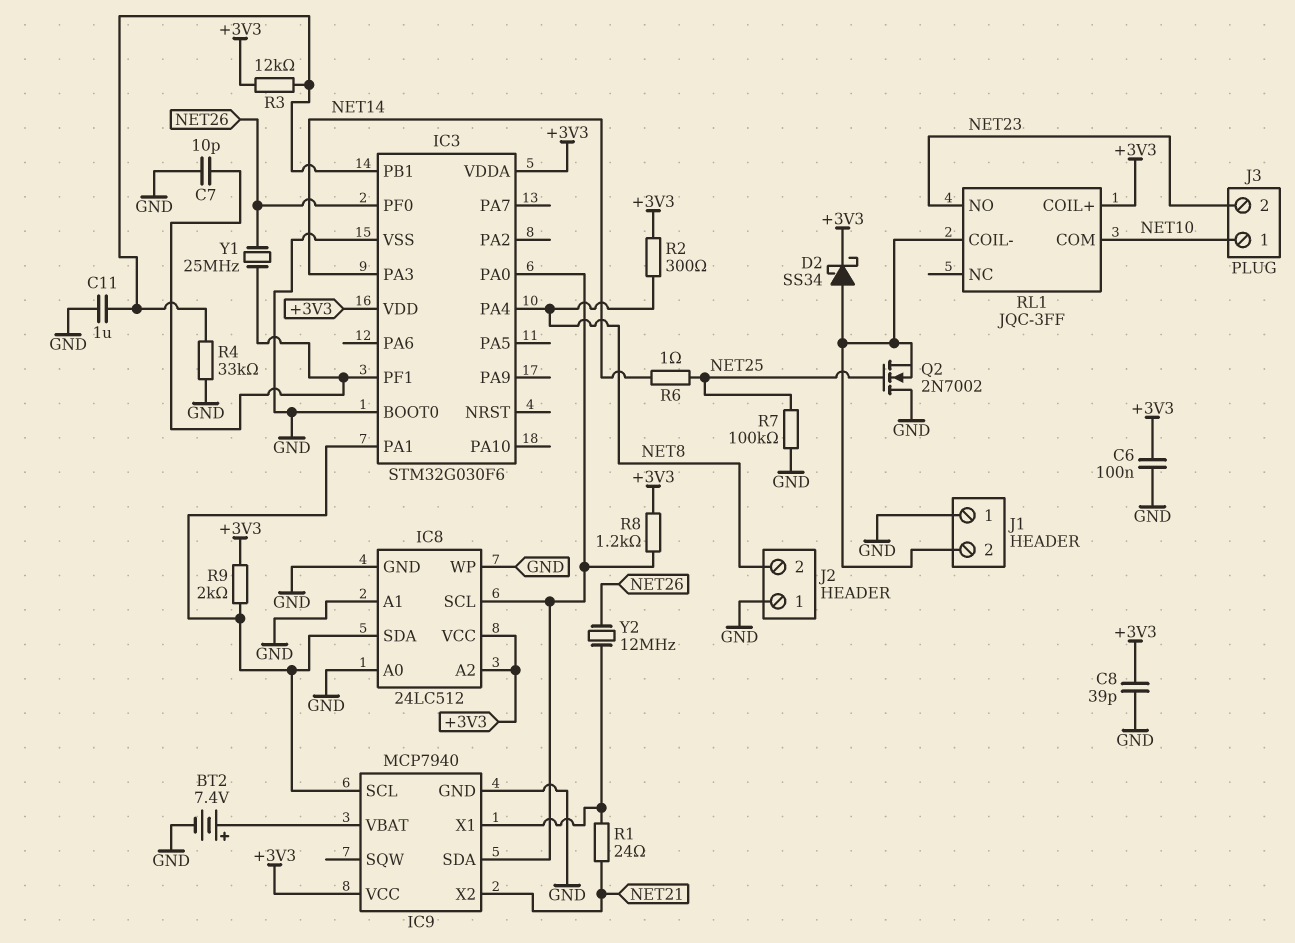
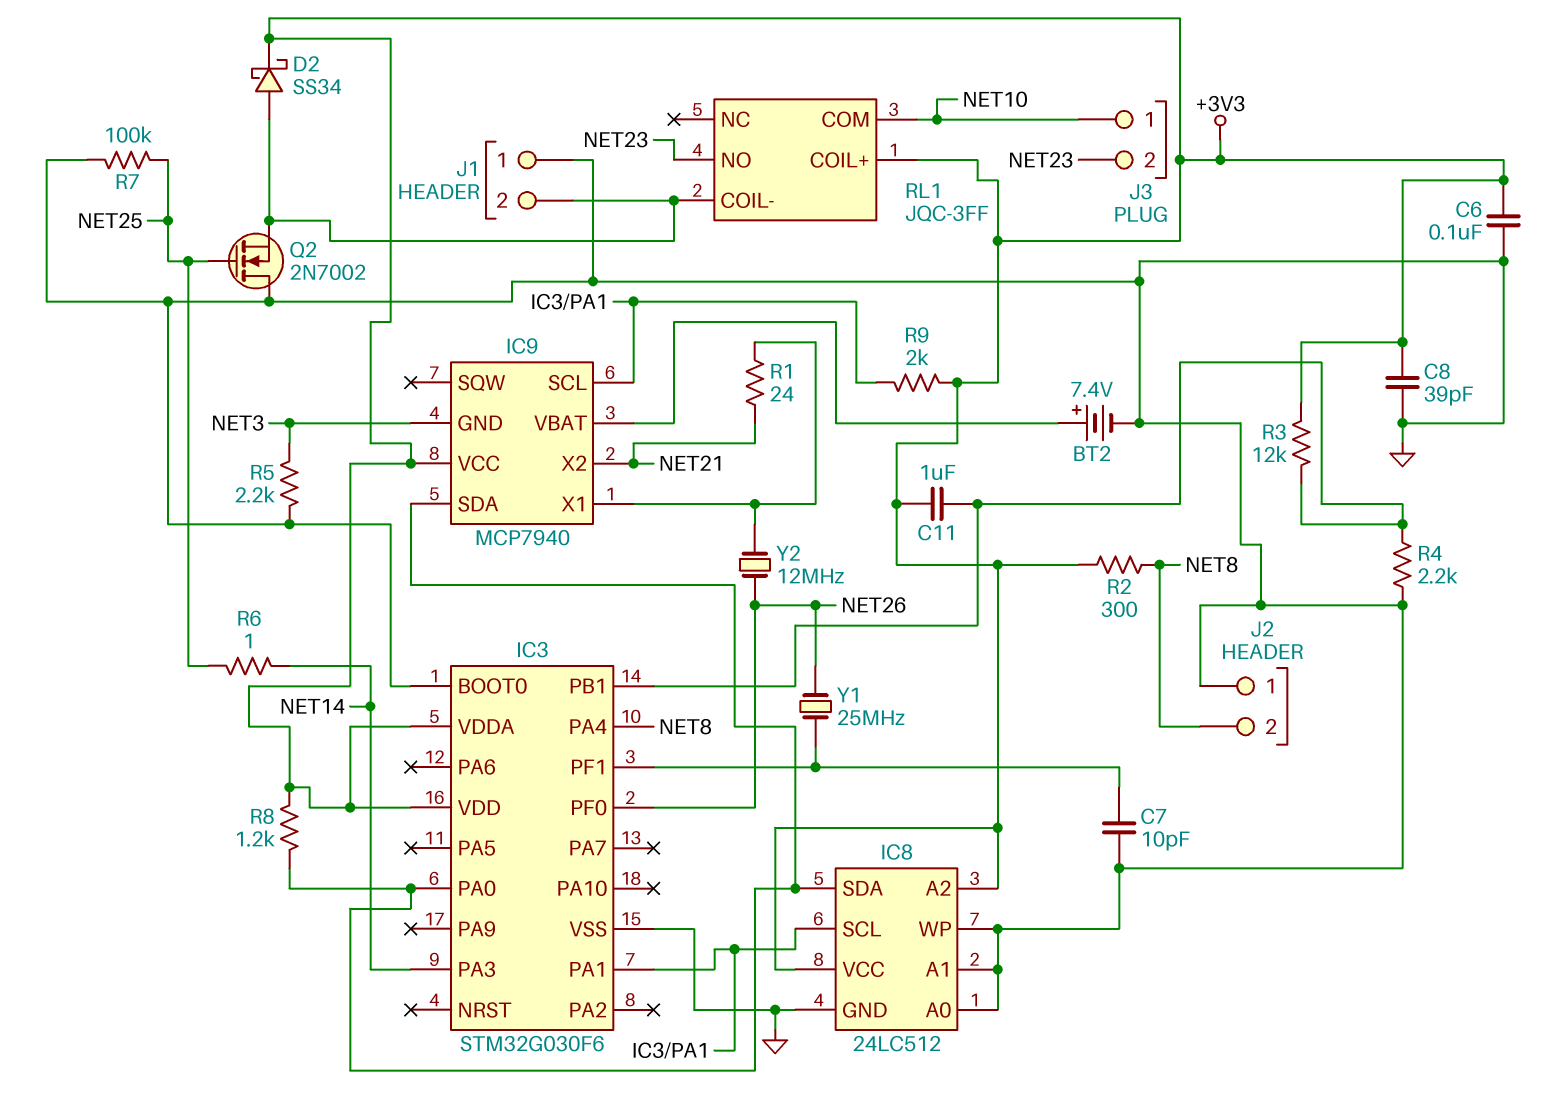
C11: 1uF (GND, IC3/PB1) -> 1uF (+3V3, IC3/PB1)
IC8 pin SCL: IC3/PA0 -> IC3/PA1
IC8 pin SDA: IC3/PA1 -> IC3/PA0
IC9 pin GND: GND -> NET3
R4: 33k (GND, IC3/PB1) -> 2.2k (GND, IC3/PB1)
R5: none -> 2.2k (GND, NET3)

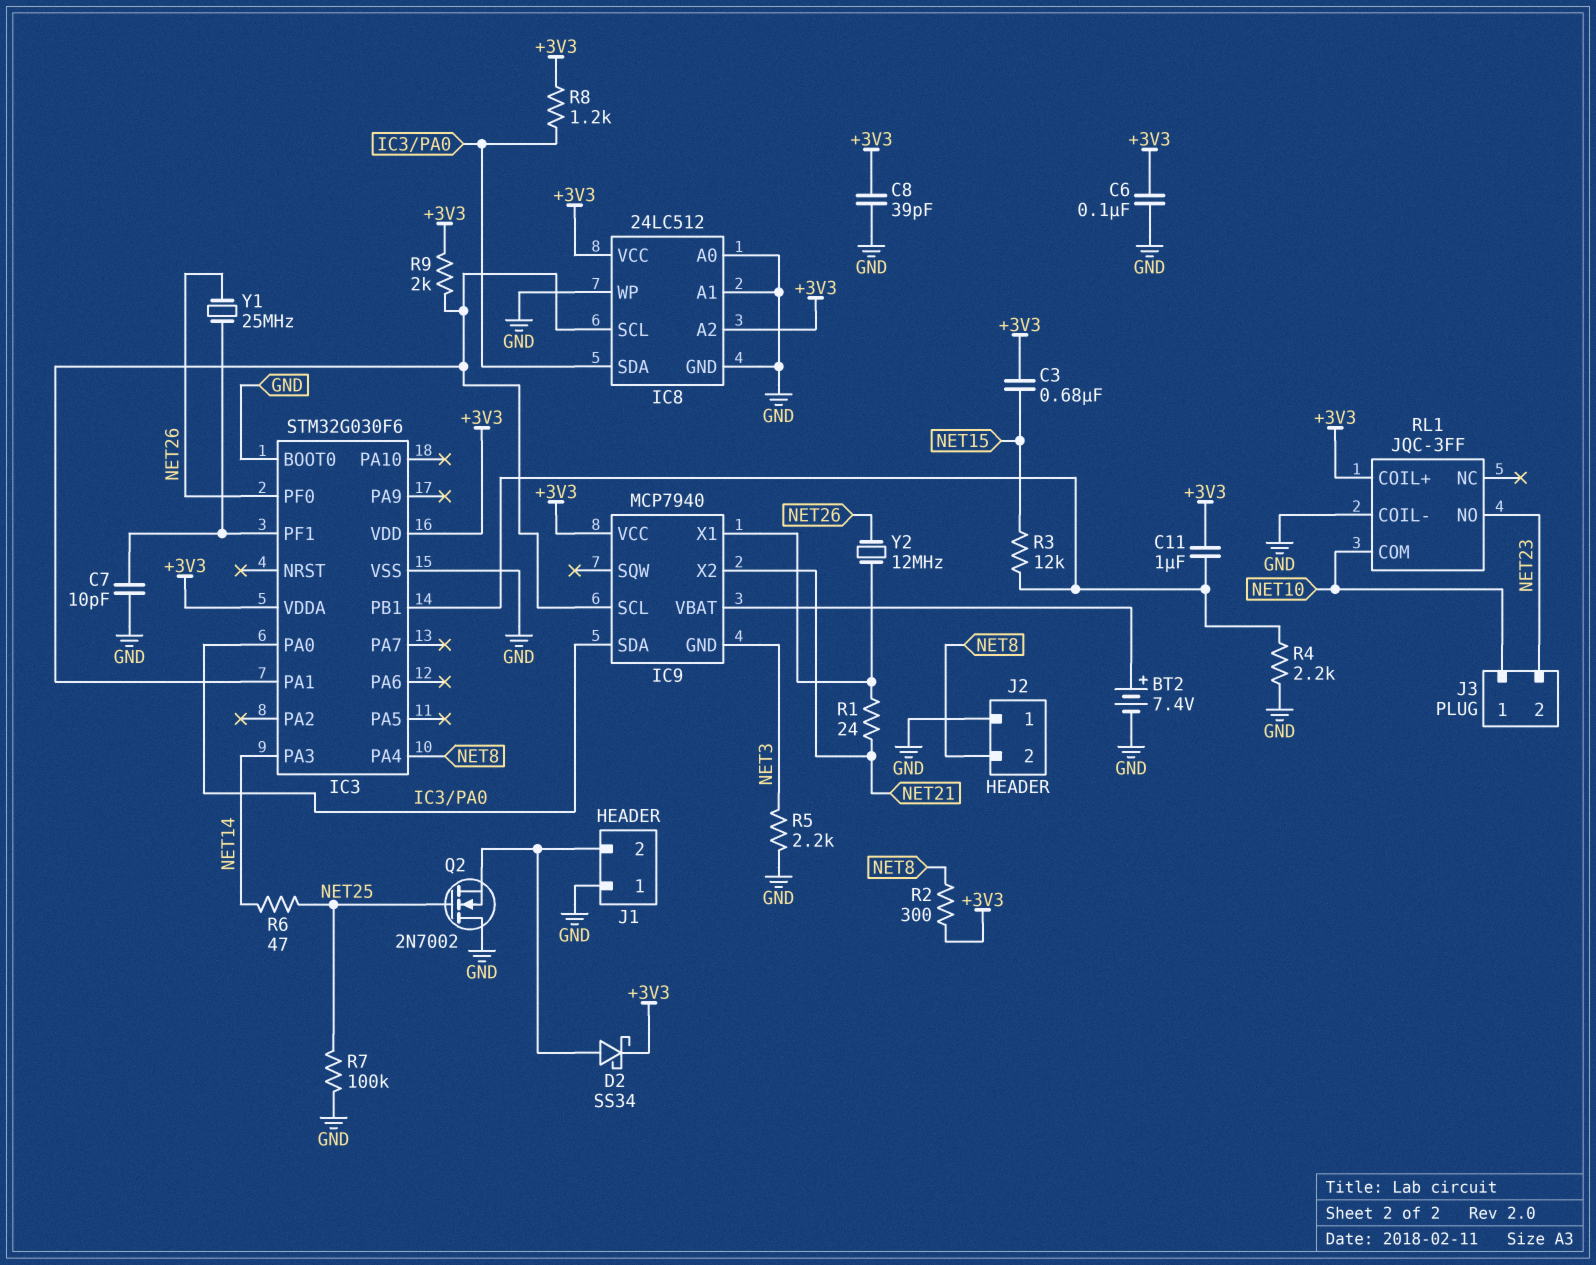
C3: none -> 680nF (+3V3, NET15)
R3: 12k (+3V3, IC3/PB1) -> 12k (IC3/PB1, NET15)
R6: 1 (NET14, NET25) -> 47 (NET14, NET25)
RL1 pin COIL-: J1/2 -> GND

